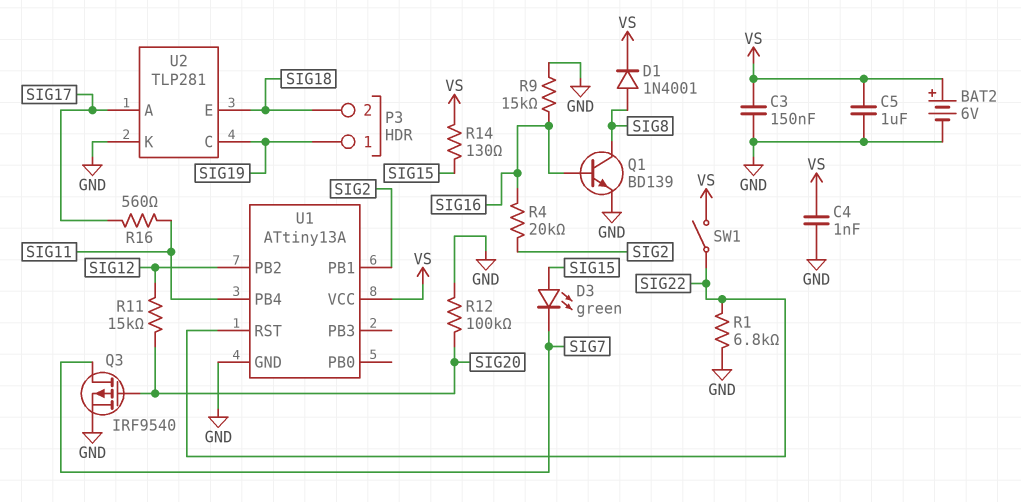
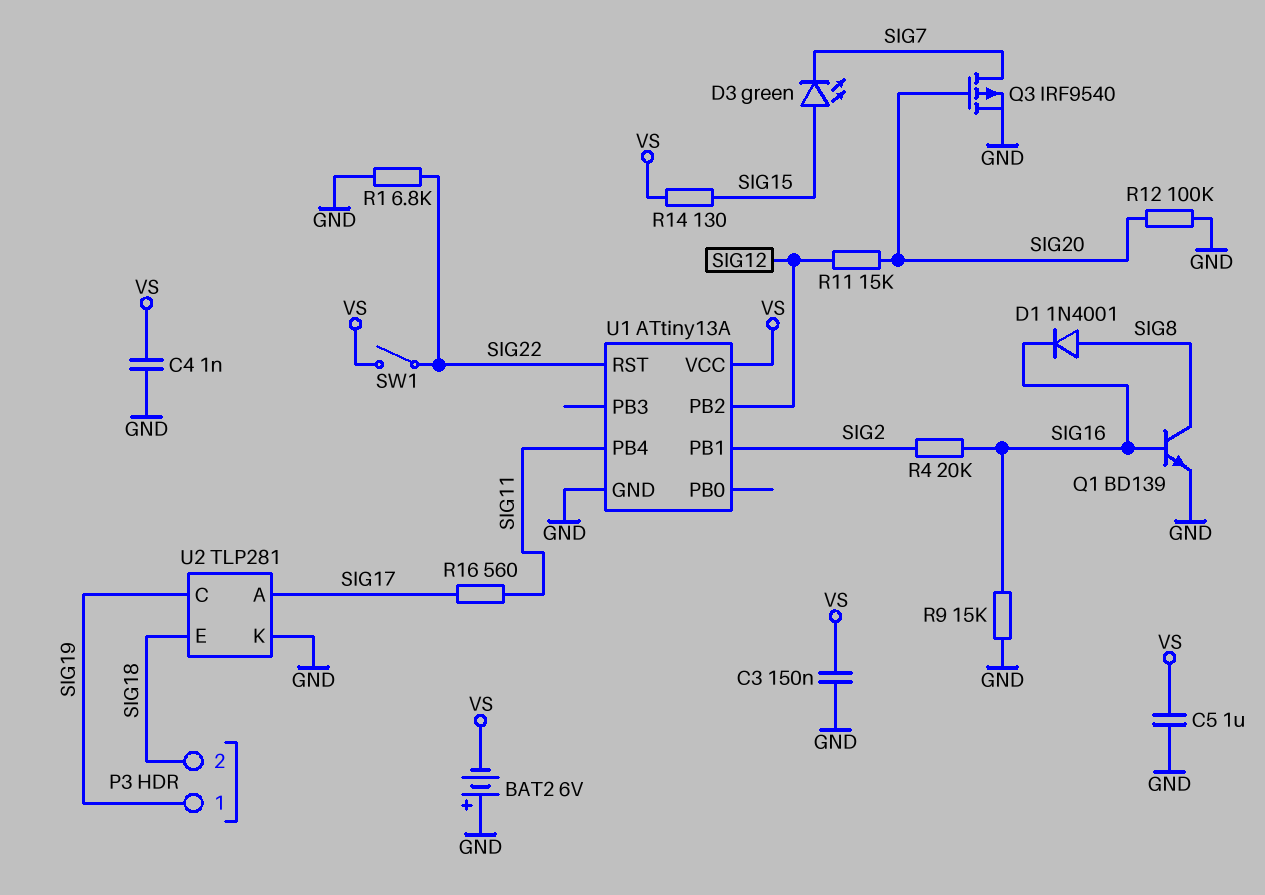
BAT2: 6V (plus VS, minus GND) -> 6V (plus GND, minus VS)
D1: diode 1N4001 (A SIG8, K VS) -> diode 1N4001 (A SIG8, K SIG16)

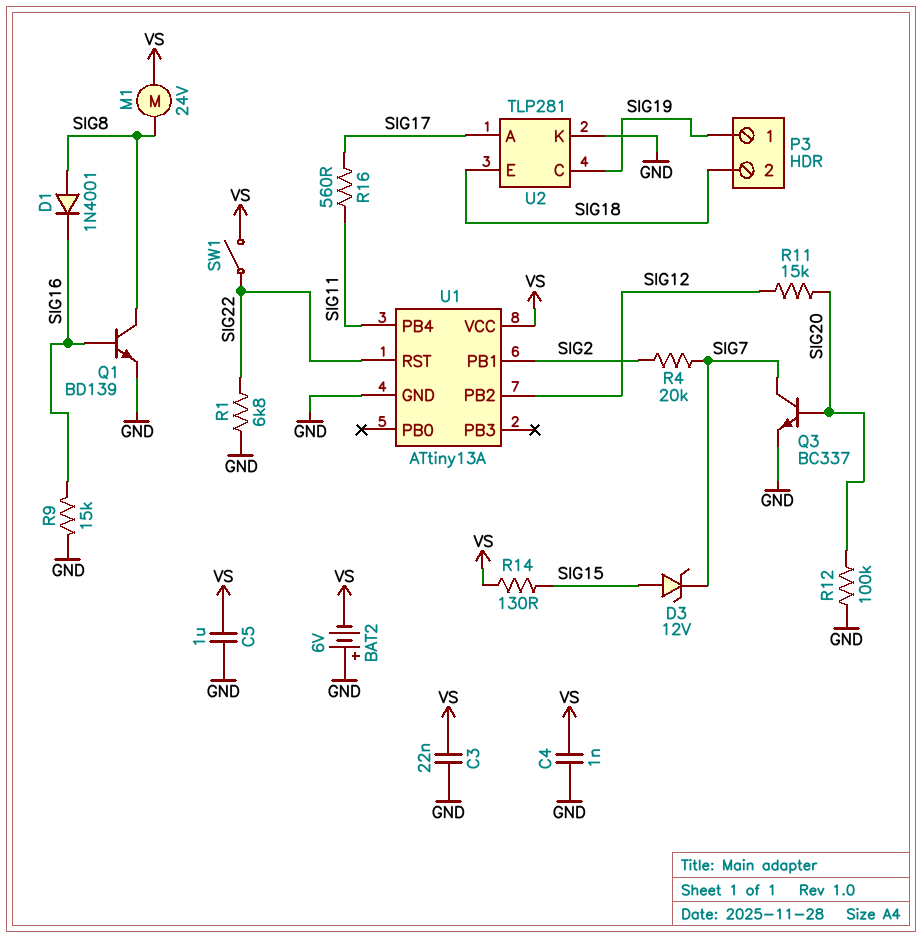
C3: 150nF (GND, VS) -> 22nF (GND, VS)
D3: LED green (A SIG15, K SIG7) -> zener 12V (A SIG15, K SIG7)
M1: none -> motor 24V (SIG8, VS)
Q3: PMOS IRF9540 (G SIG20, D SIG7, S GND) -> NPN BC337 (B SIG20, C SIG7, E GND)
R4: 20k (SIG2, SIG16) -> 20k (SIG2, SIG7)

